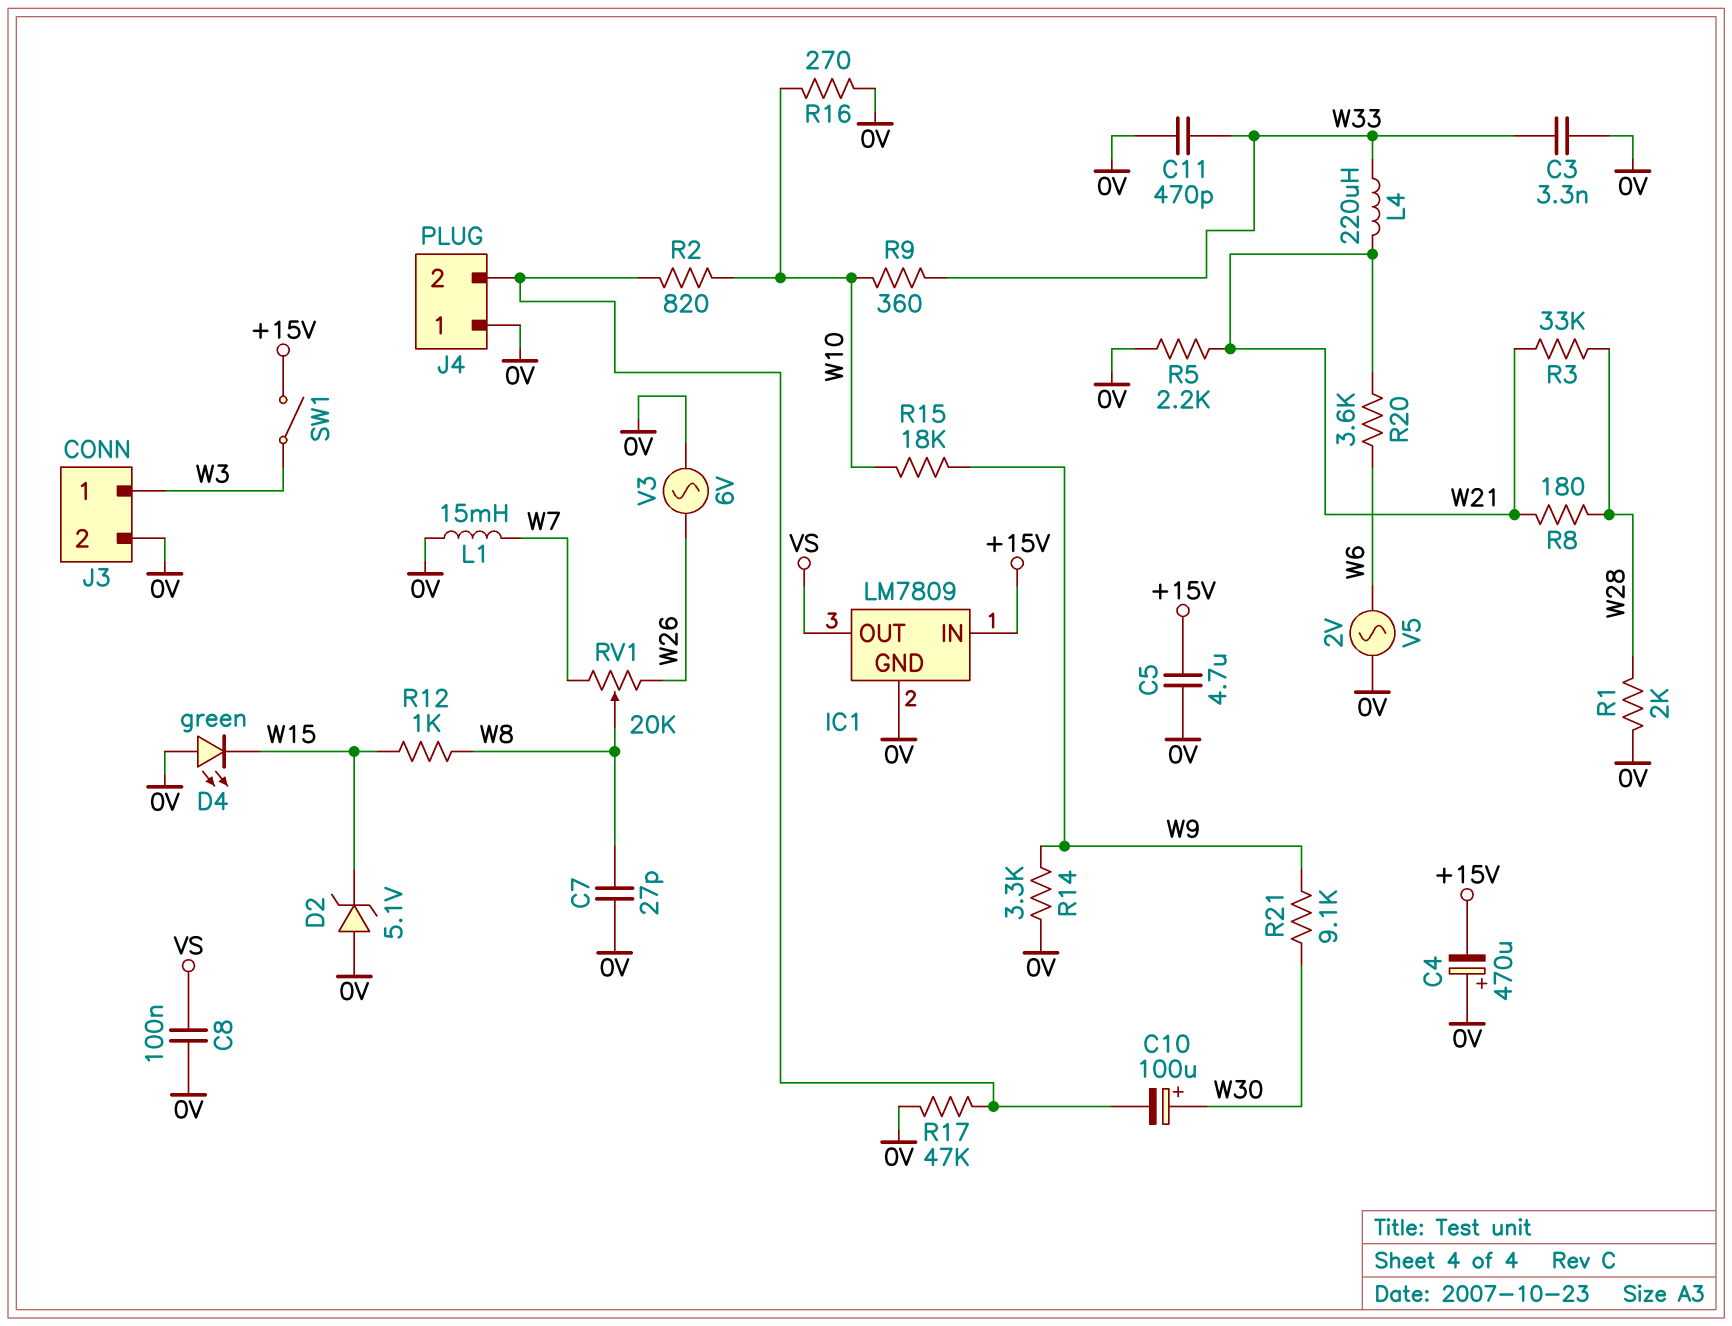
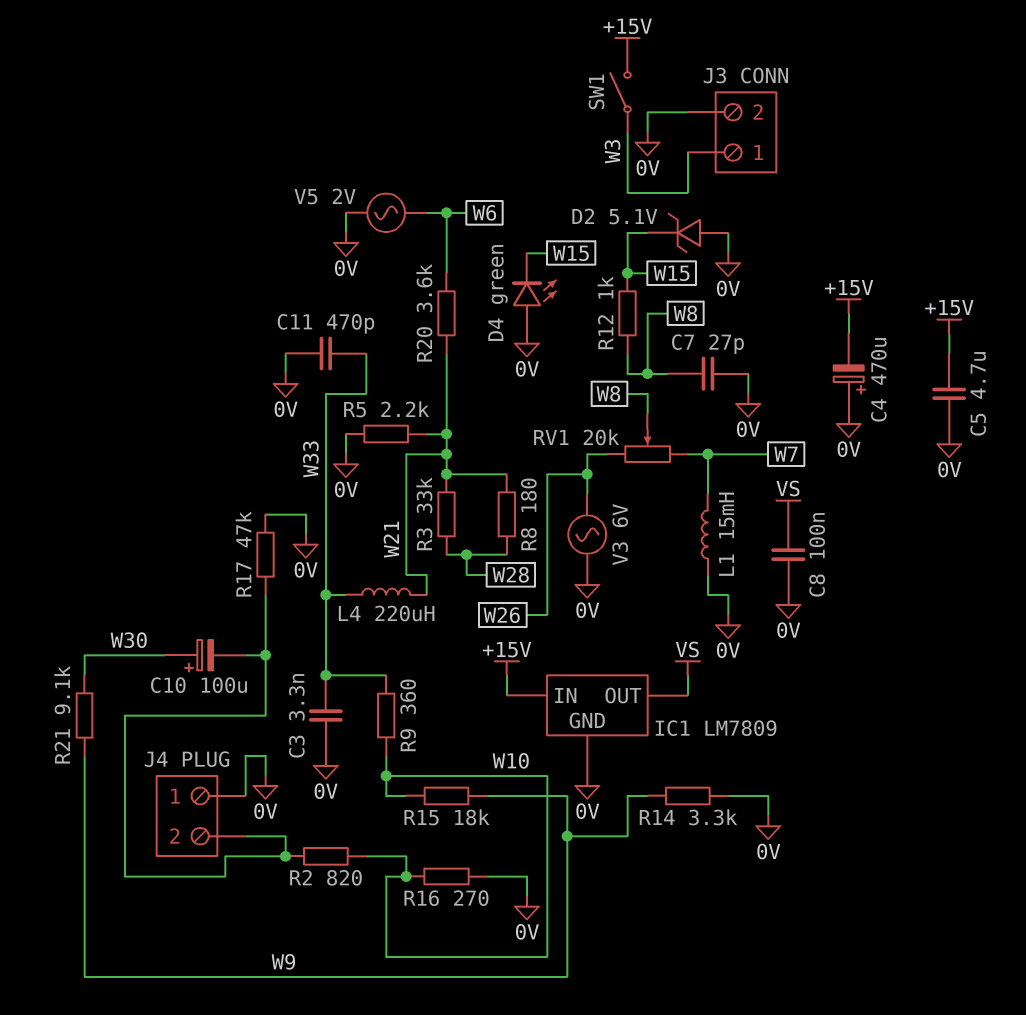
R1: 2k (0V, W28) -> none

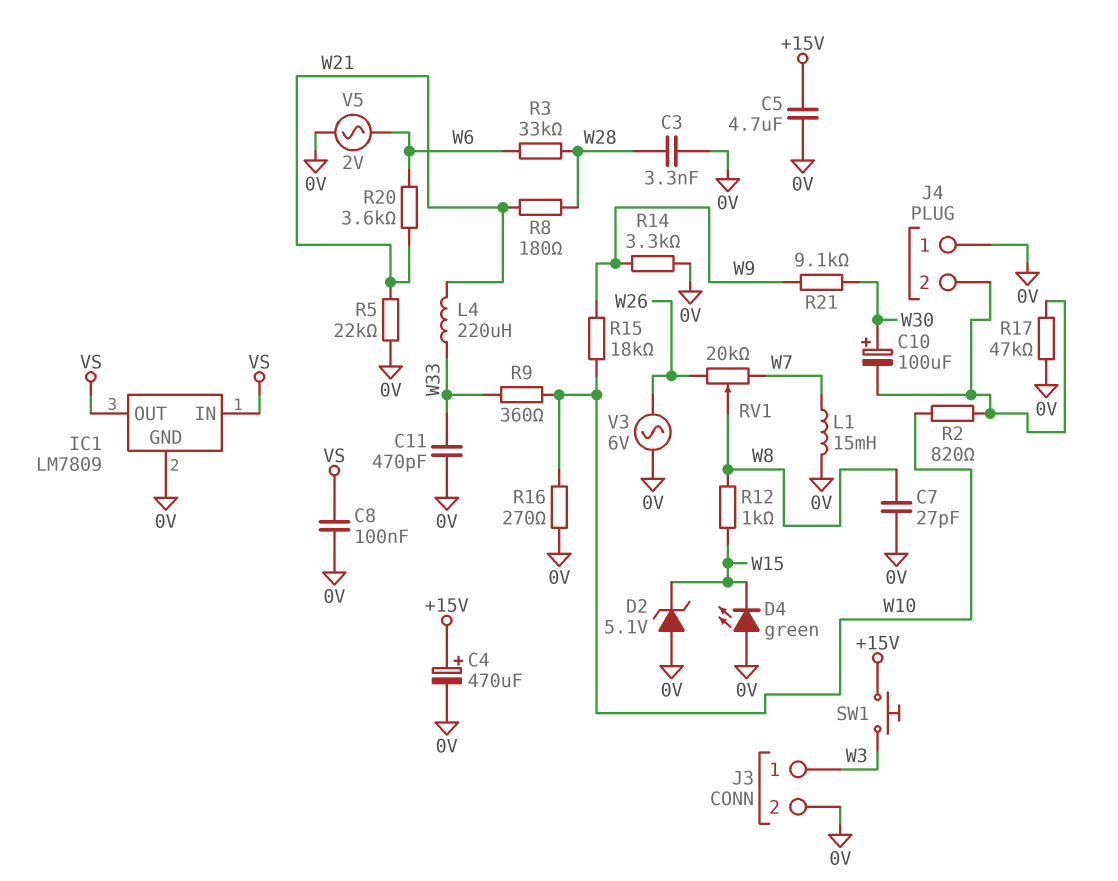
C3: 3.3nF (0V, W33) -> 3.3nF (0V, W28)
C4: 470uF (plus 0V, minus +15V) -> 470uF (plus +15V, minus 0V)
IC1 pin IN: +15V -> VS
R3: 33k (W21, W28) -> 33k (W6, W28)
R5: 2.2k (0V, W21) -> 22k (0V, W21)
SW1: switch (+15V, W3) -> button (+15V, W3)

